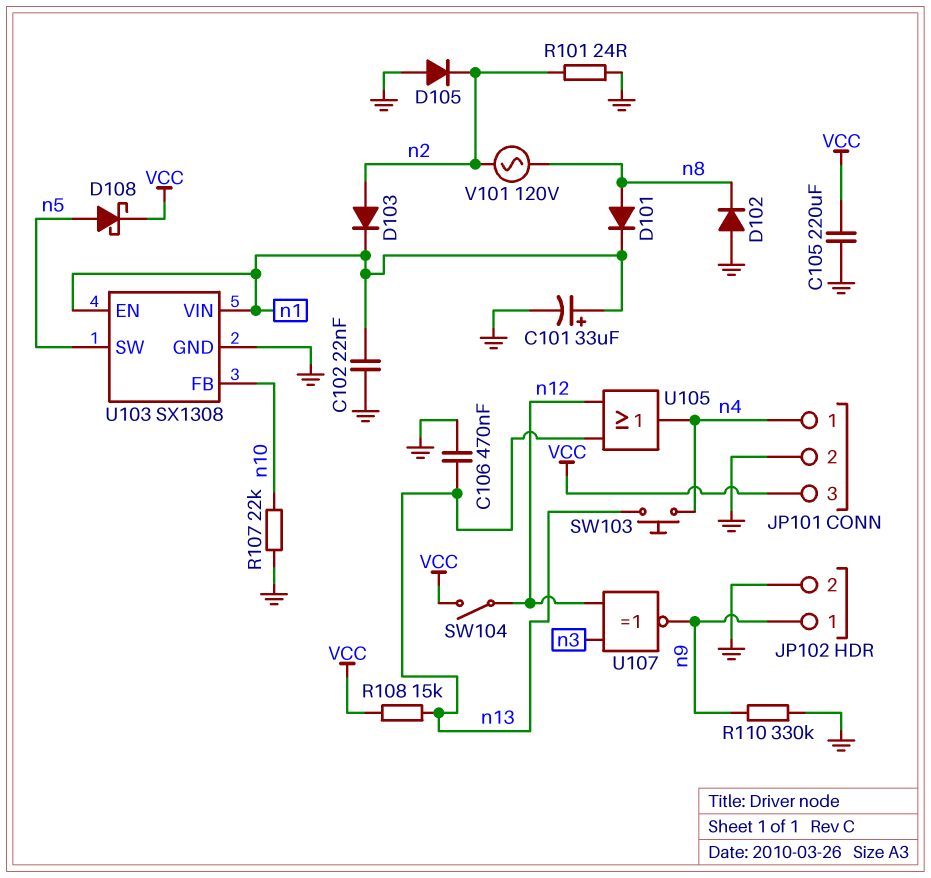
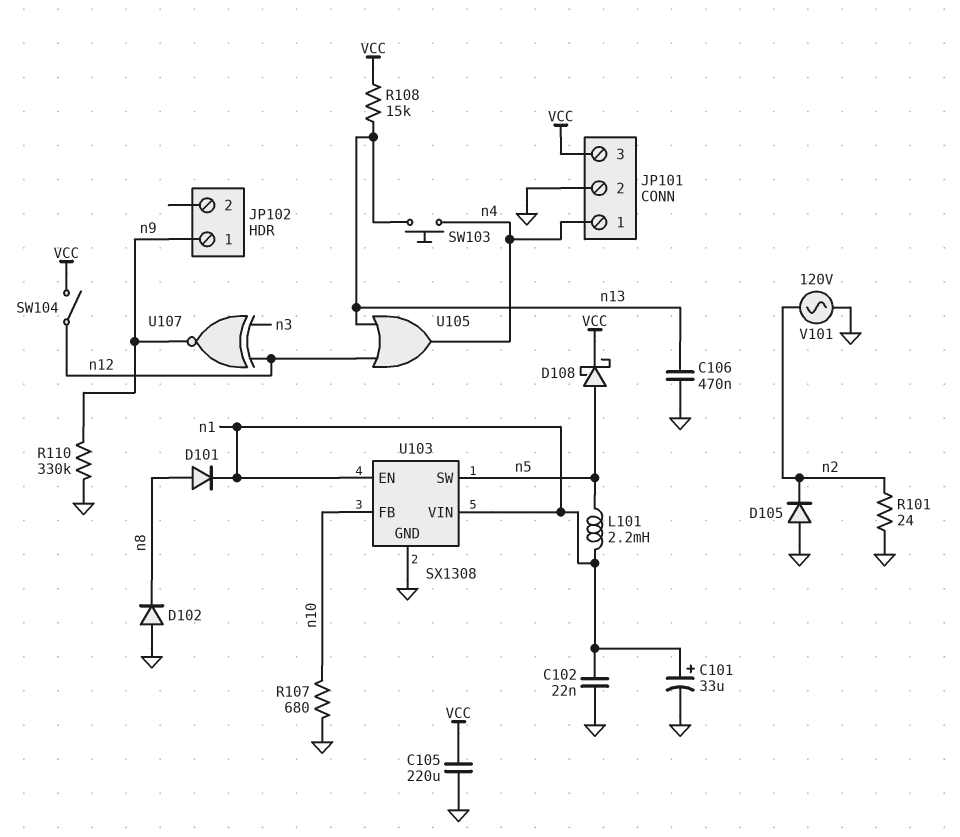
D103: diode (A n2, K n1) -> none
JP102 pin 2: GND -> none
L101: none -> 2.2mH (n1, n5)
R107: 22k (GND, n10) -> 680 (GND, n10)
V101: AC 120V (n2, n8) -> AC 120V (GND, n2)

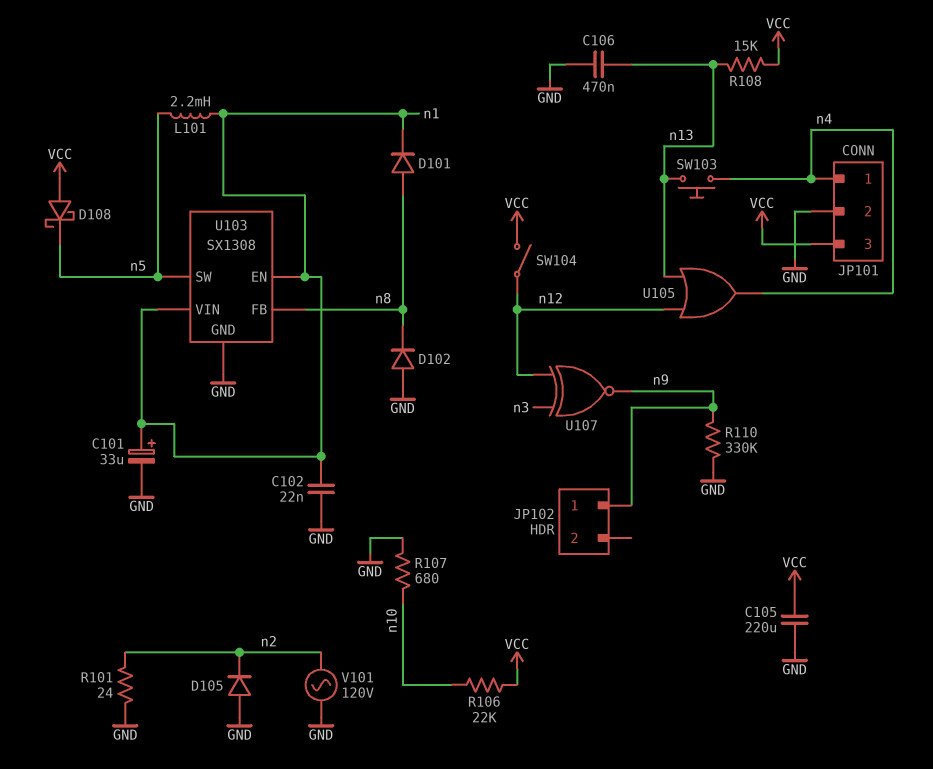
D108: schottky (A n5, K VCC) -> schottky (A VCC, K n5)
R106: none -> 22k (VCC, n10)
U103 pin FB: n10 -> n8

